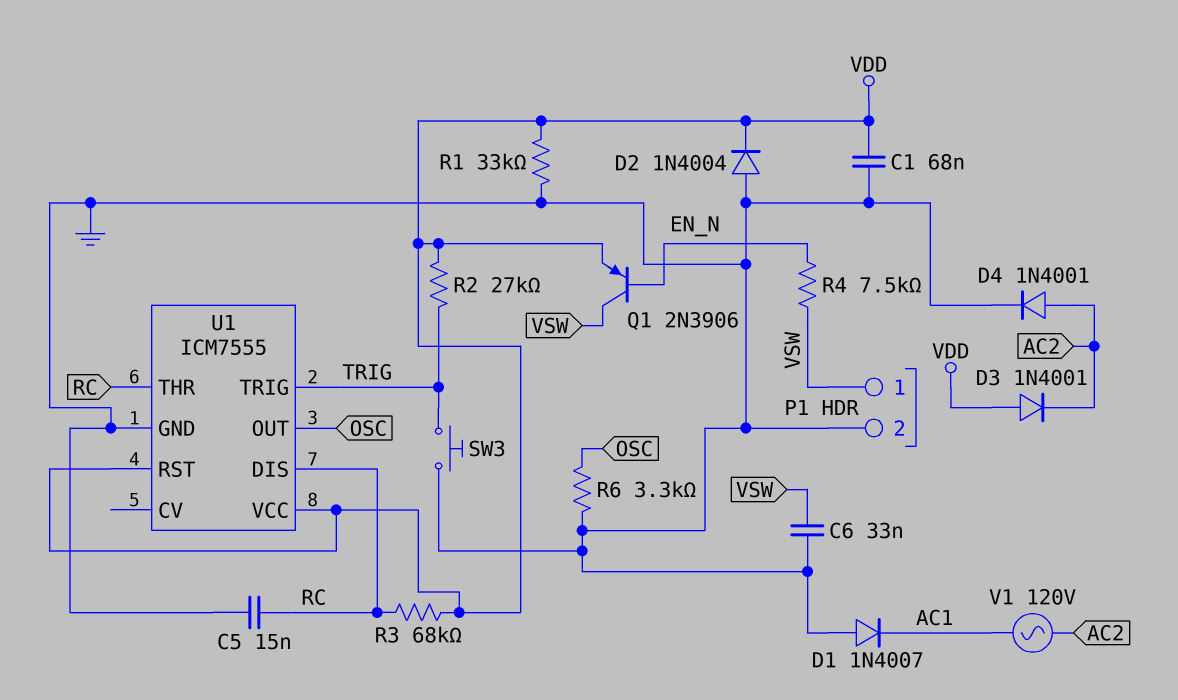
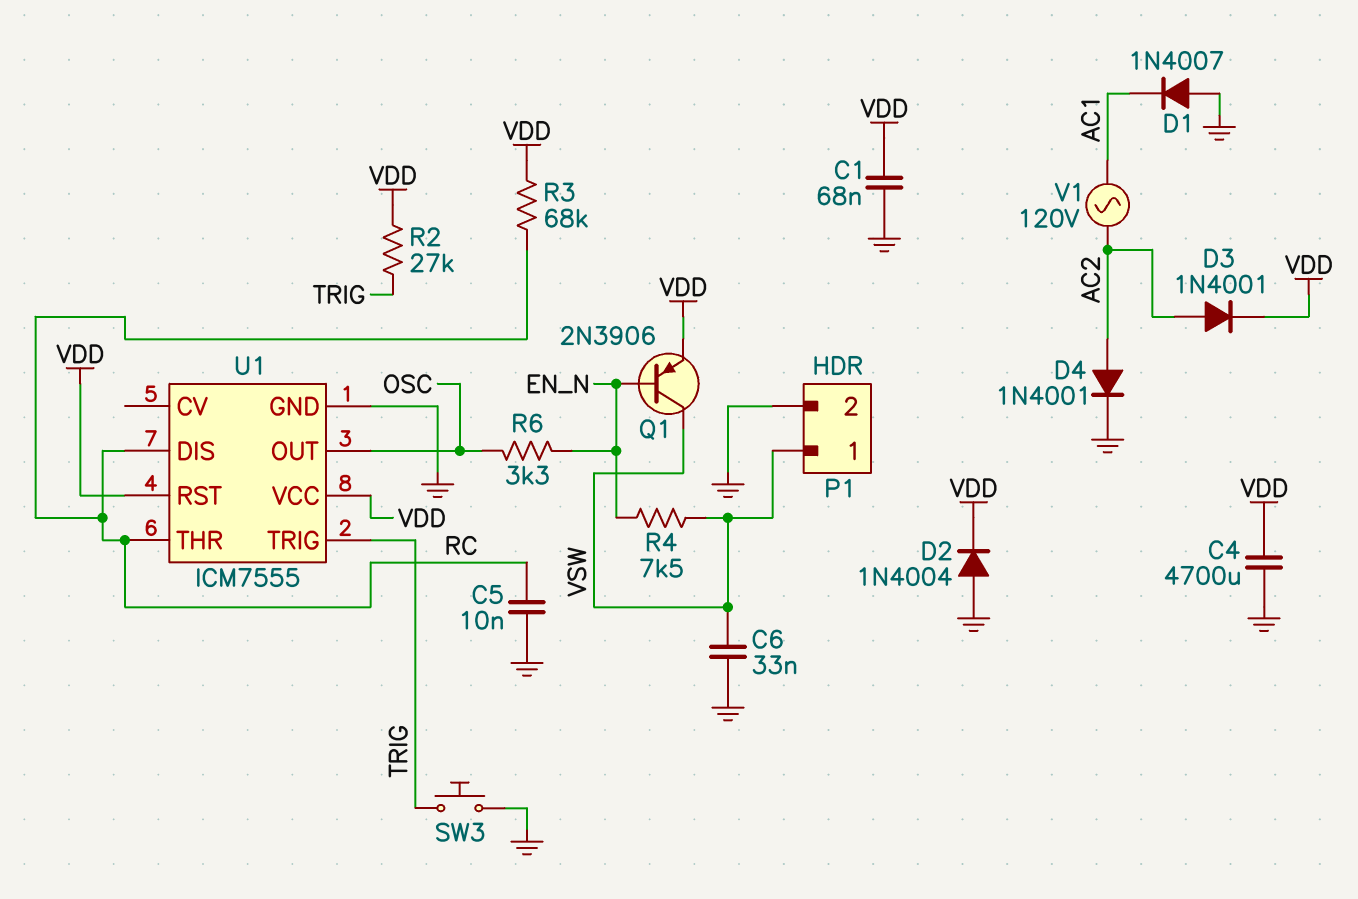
C4: none -> 4700uF (GND, VDD)
C5: 15nF (GND, RC) -> 10nF (GND, RC)
D3: diode 1N4001 (A VDD, K AC2) -> diode 1N4001 (A AC2, K VDD)
R1: 33k (GND, VDD) -> none
R6: 3.3k (GND, OSC) -> 3.3k (EN_N, OSC)

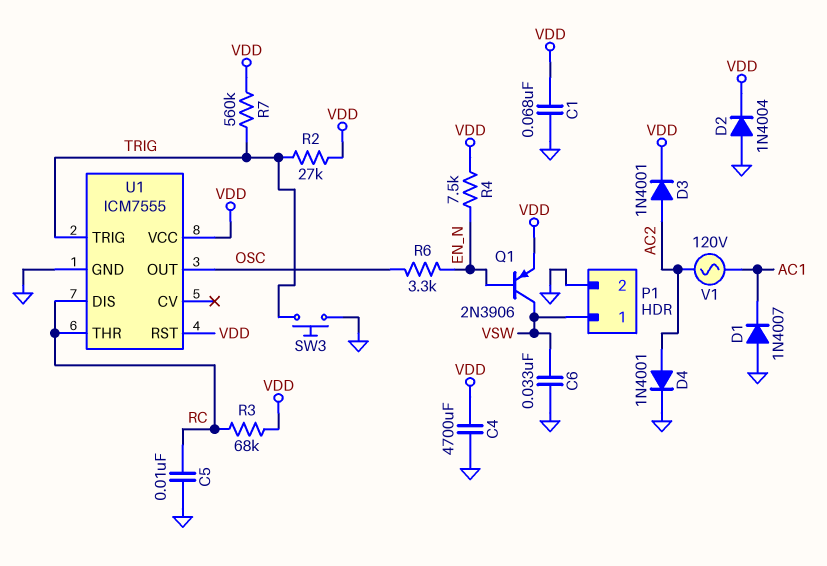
R4: 7.5k (EN_N, VSW) -> 7.5k (EN_N, VDD)
R7: none -> 560k (TRIG, VDD)

